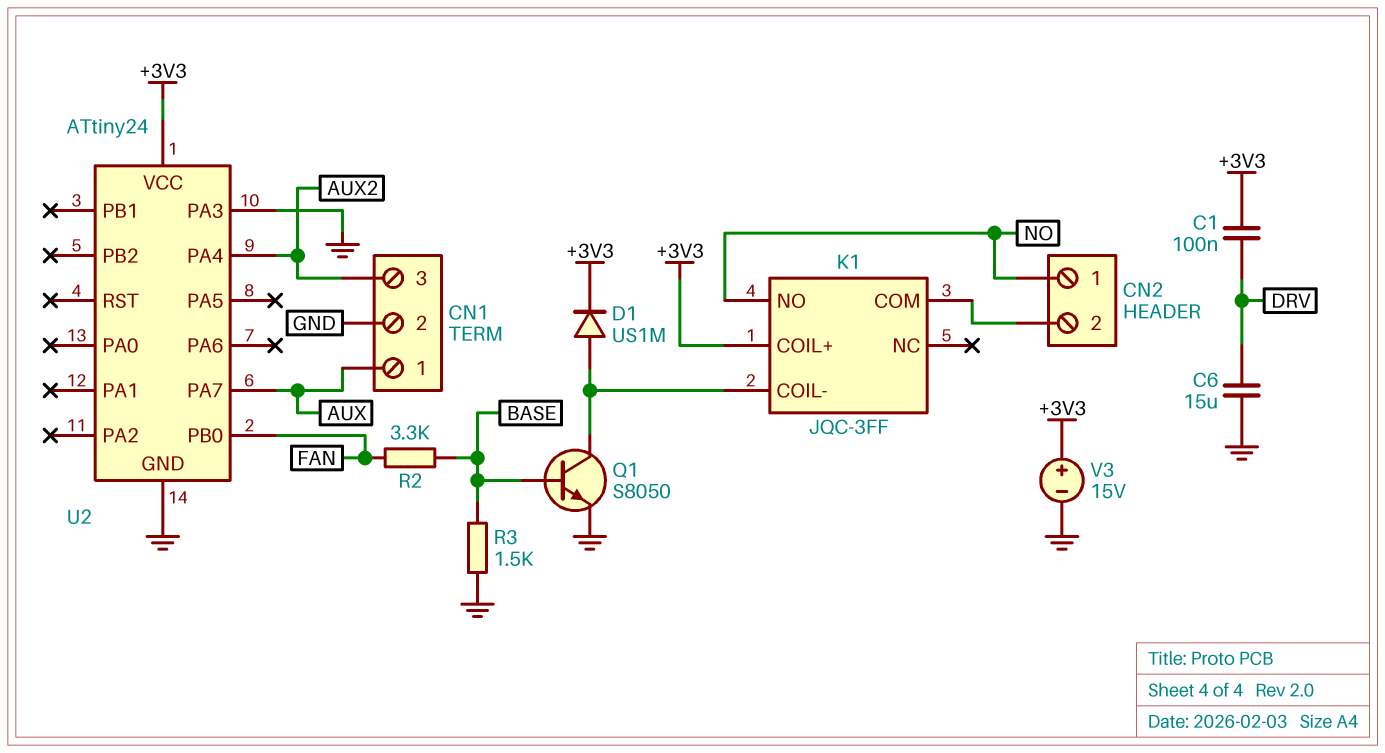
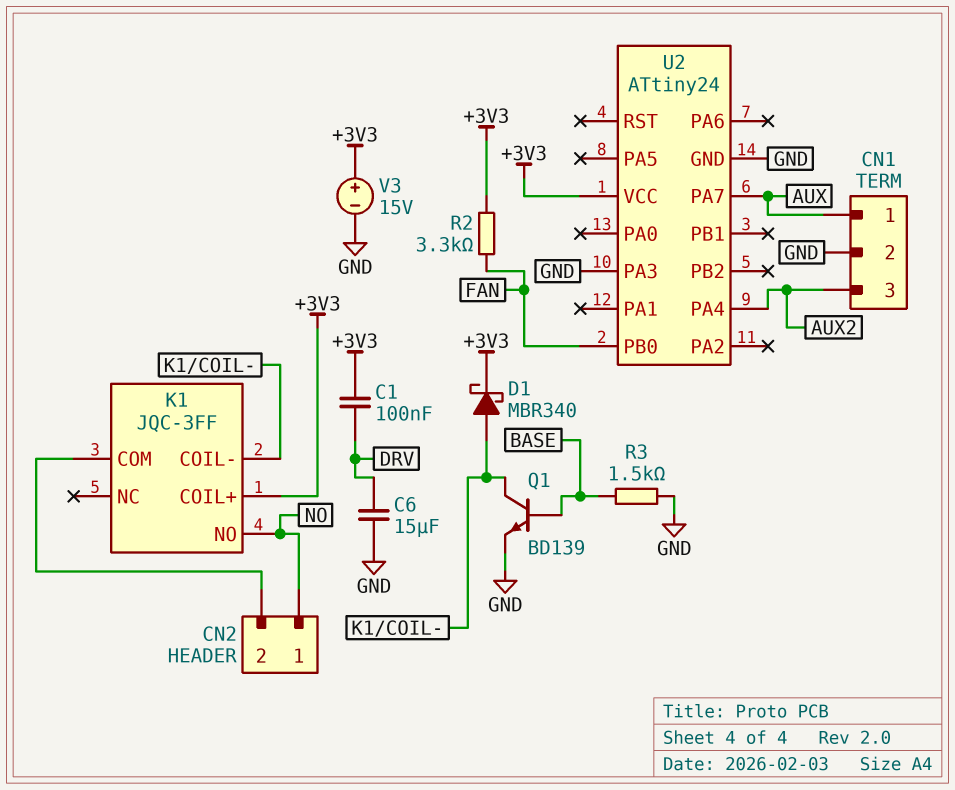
D1: diode US1M (A K1/COIL-, K +3V3) -> schottky MBR340 (A K1/COIL-, K +3V3)
Q1: NPN S8050 (B BASE, C K1/COIL-, E GND) -> NPN BD139 (B BASE, C K1/COIL-, E GND)
R2: 3.3k (BASE, FAN) -> 3.3k (+3V3, FAN)

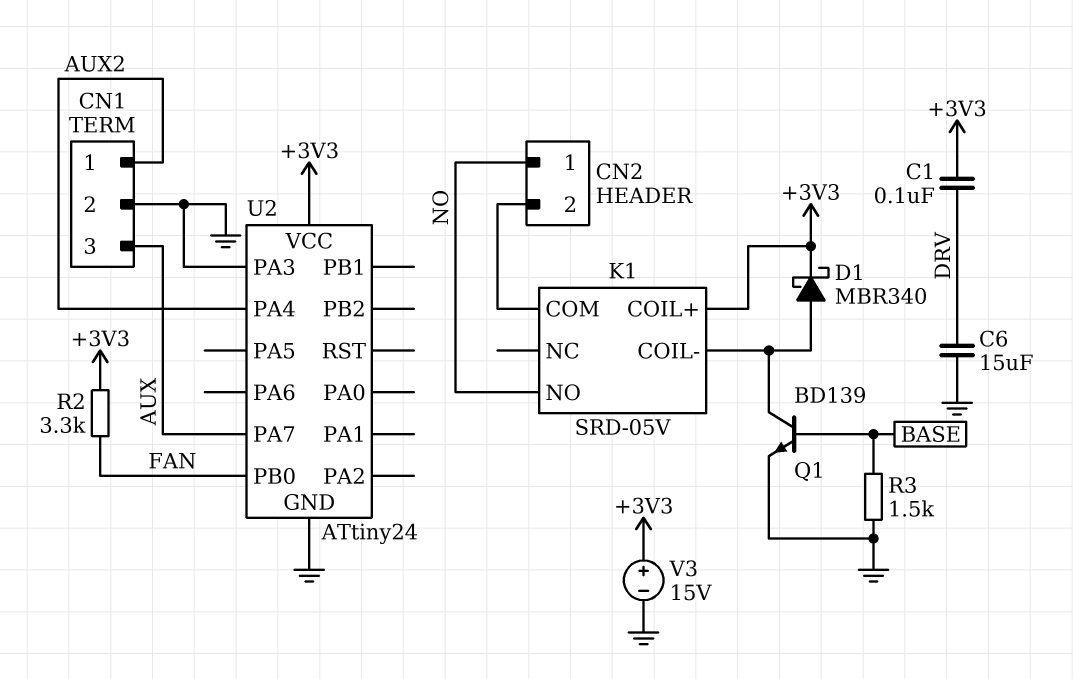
CN1 pin 1: AUX -> AUX2
CN1 pin 3: AUX2 -> AUX
K1: JQC-3FF -> SRD-05V

